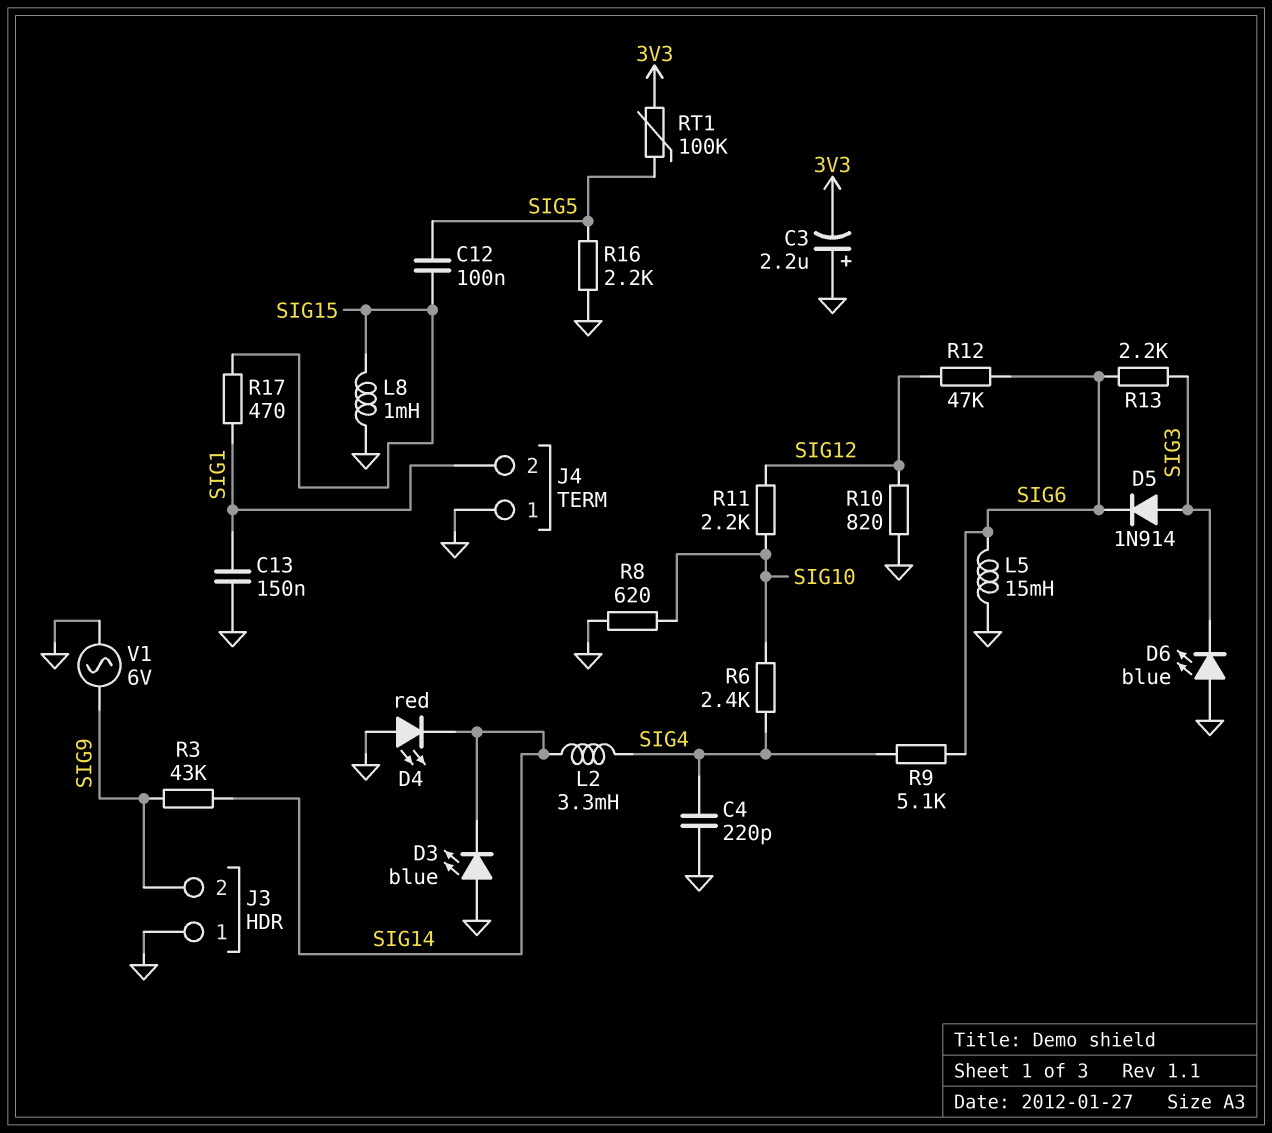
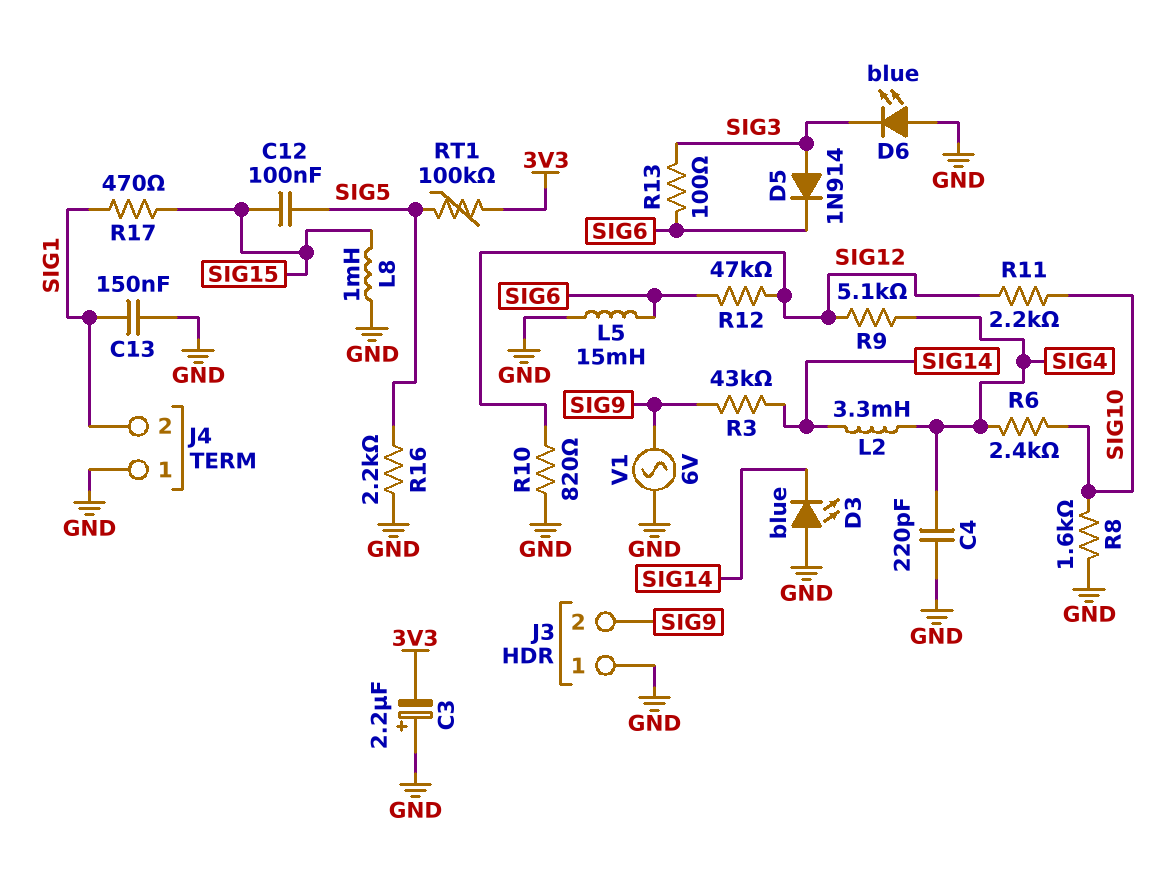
D4: LED red (A GND, K SIG14) -> none
R8: 620 (GND, SIG10) -> 1.6k (GND, SIG10)
R9: 5.1k (SIG4, SIG6) -> 5.1k (SIG4, SIG12)
R13: 2.2k (SIG3, SIG6) -> 100 (SIG3, SIG6)

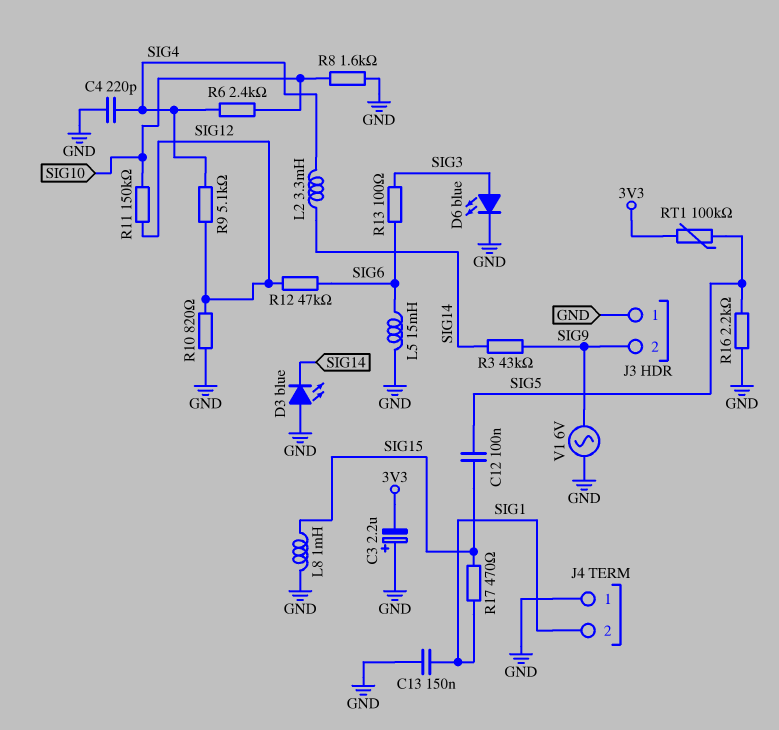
D5: diode 1N914 (A SIG3, K SIG6) -> none
D6: LED blue (A GND, K SIG3) -> LED blue (A SIG3, K GND)
R11: 2.2k (SIG10, SIG12) -> 150k (SIG10, SIG12)

